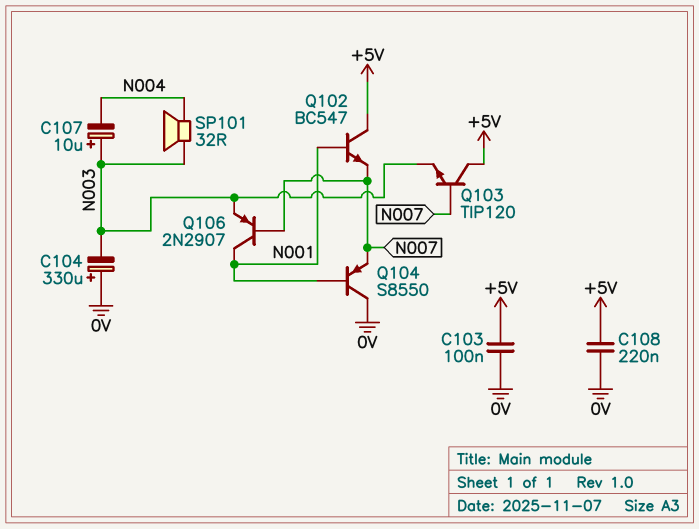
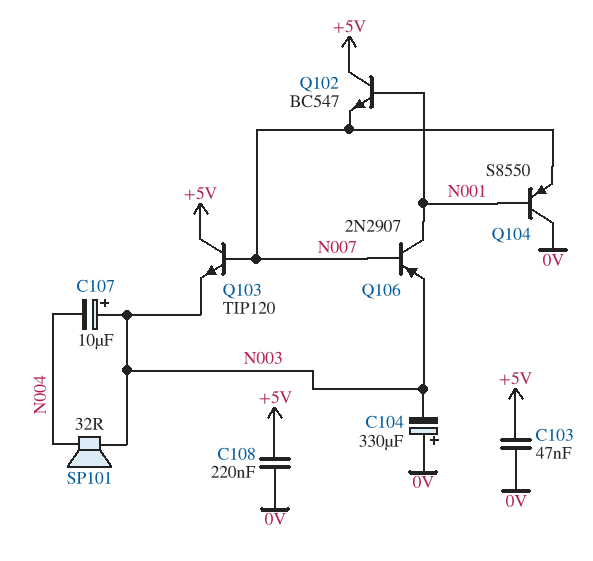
C103: 100nF (+5V, 0V) -> 47nF (+5V, 0V)

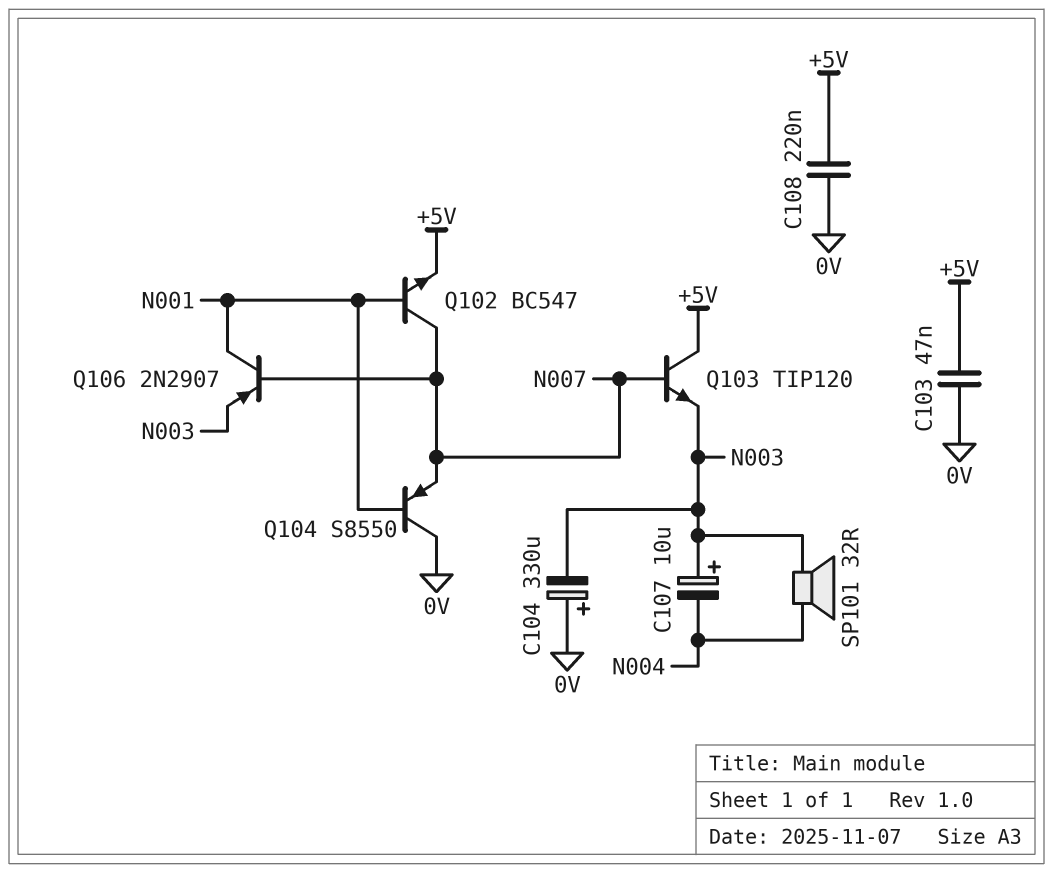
Q102: NPN BC547 (B N001, C +5V, E N007) -> NPN BC547 (B N001, C N007, E +5V)

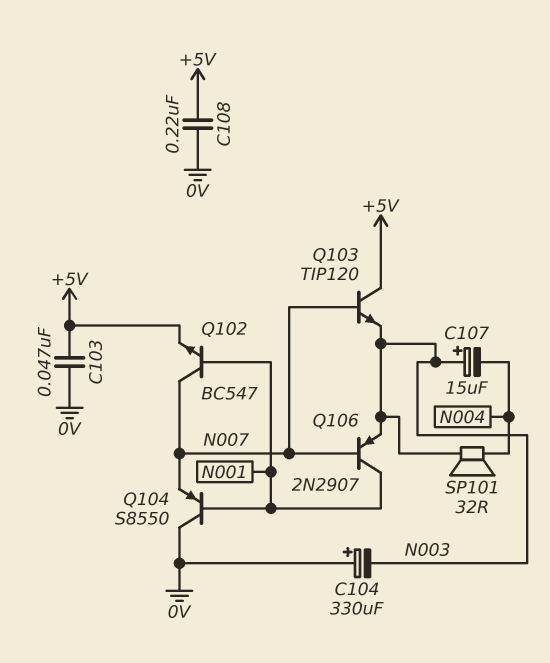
C107: 10uF (plus N003, minus N004) -> 15uF (plus N003, minus N004)

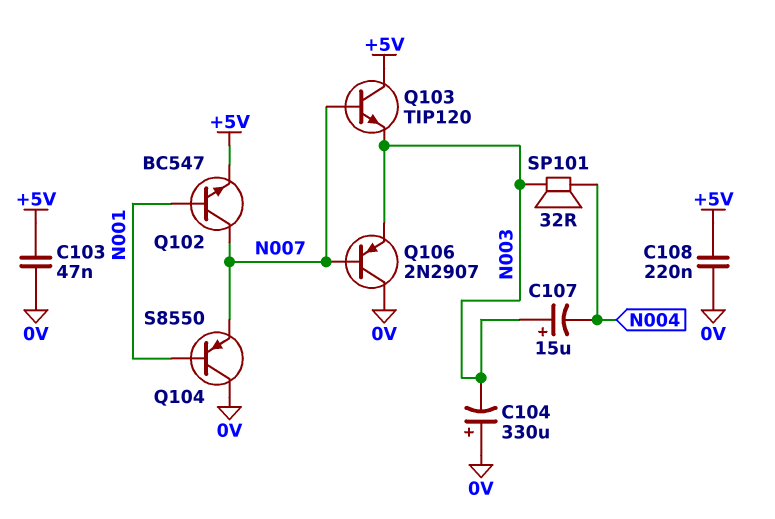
Q106: PNP 2N2907 (B N007, C N001, E N003) -> PNP 2N2907 (B N007, C 0V, E N003)

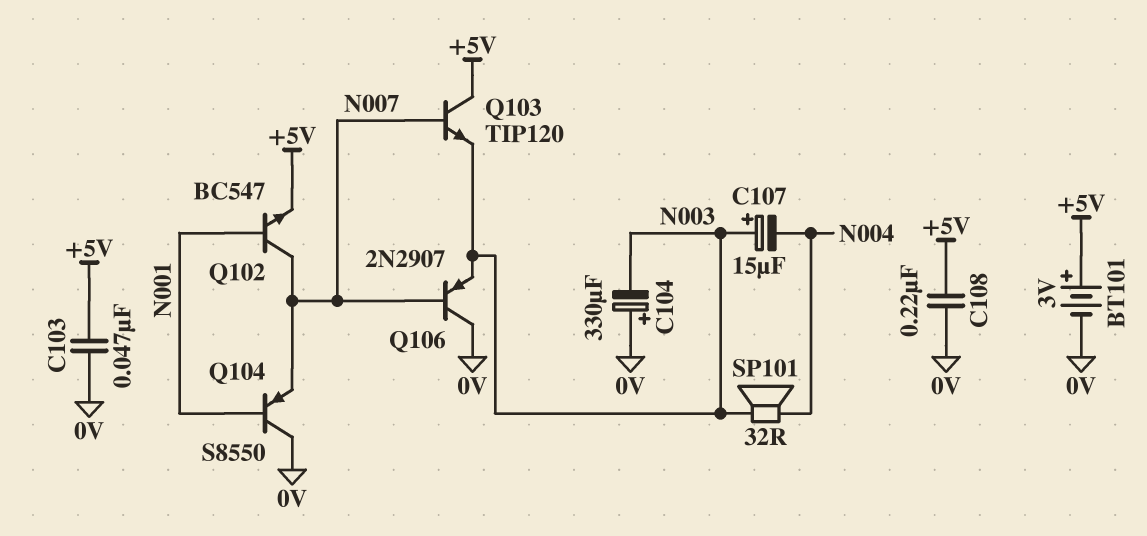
BT101: none -> 3V (plus +5V, minus 0V)

